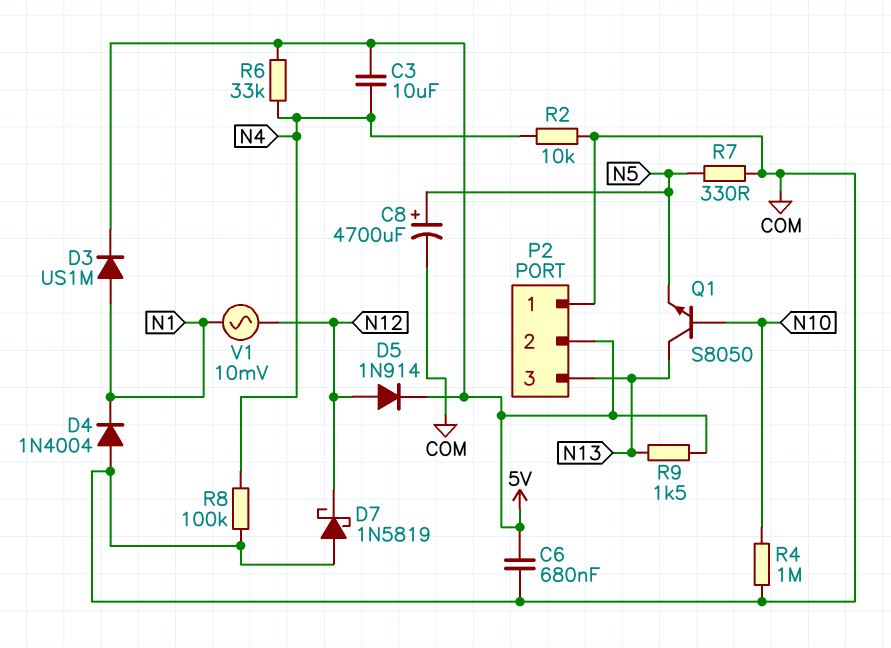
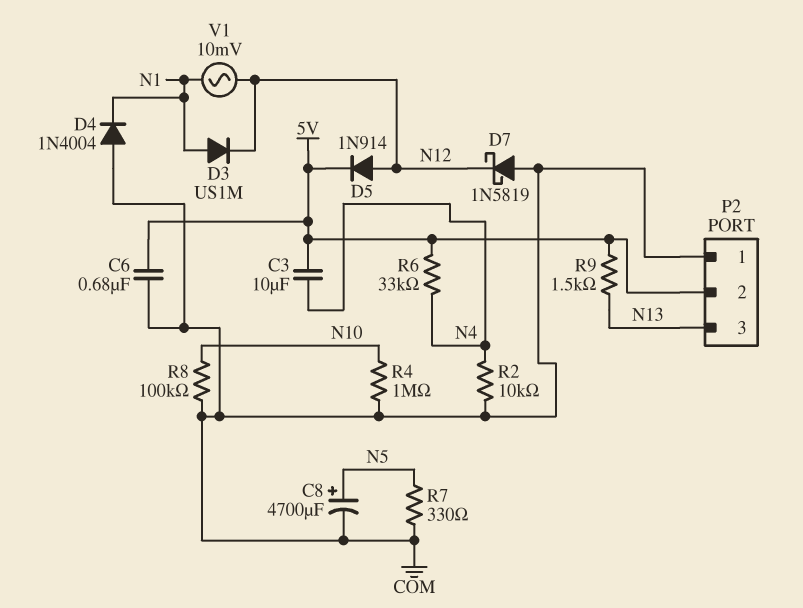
D3: diode US1M (A N1, K 5V) -> diode US1M (A N1, K N12)
Q1: NPN S8050 (B N10, C N13, E N5) -> none
R8: 100k (COM, N4) -> 100k (COM, N10)

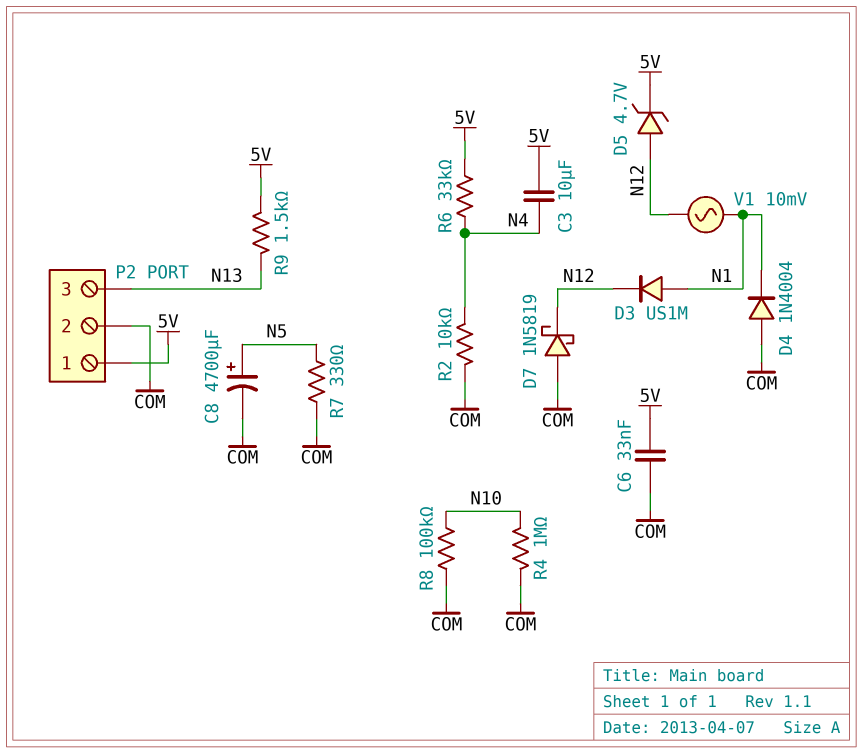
C6: 680nF (5V, COM) -> 33nF (5V, COM)
D5: diode 1N914 (A N12, K 5V) -> zener 4.7V (A N12, K 5V)
P2 pin 1: COM -> 5V
P2 pin 2: 5V -> COM

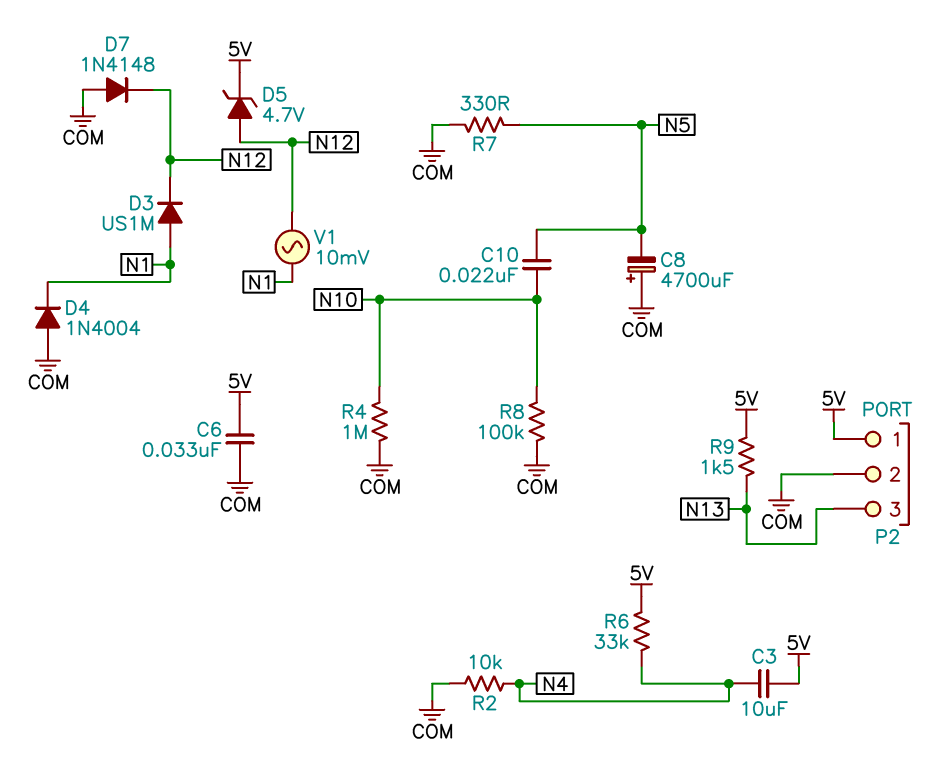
C8: 4700uF (plus N5, minus COM) -> 4700uF (plus COM, minus N5)
C10: none -> 22nF (N5, N10)
D7: schottky 1N5819 (A COM, K N12) -> diode 1N4148 (A COM, K N12)

